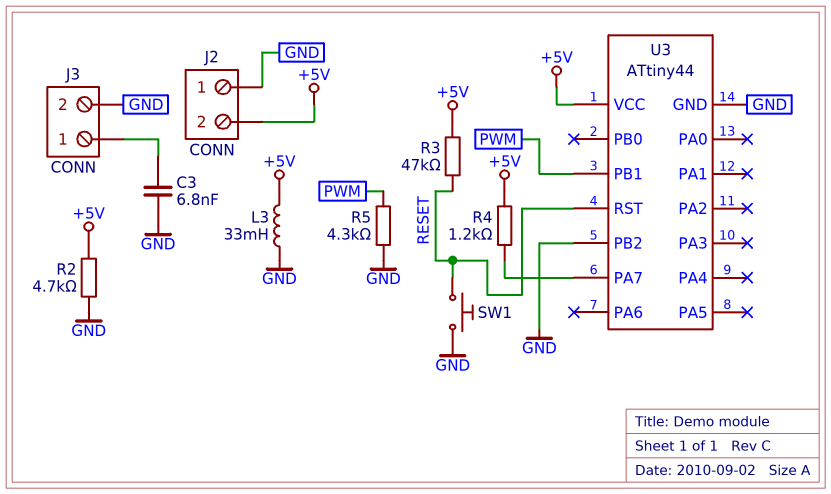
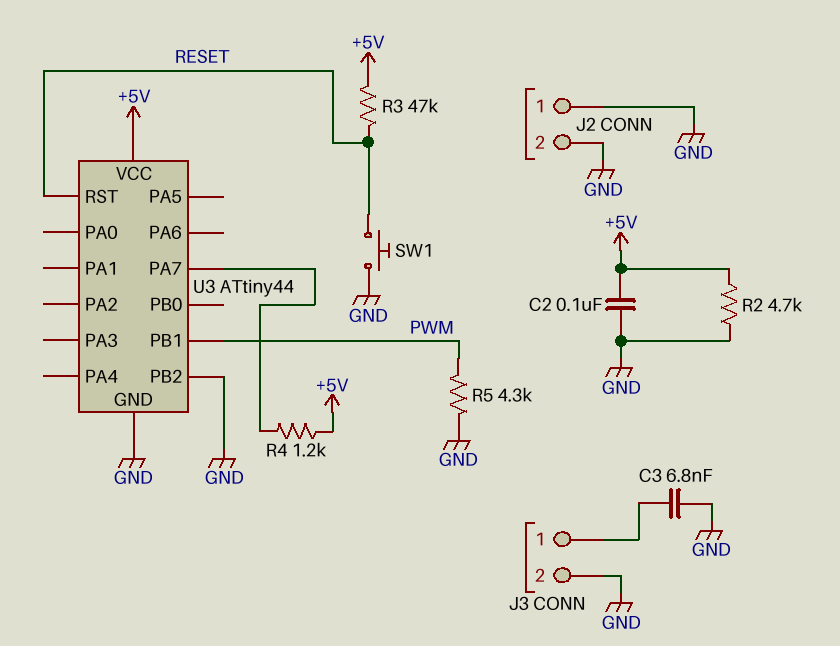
C2: none -> 100nF (+5V, GND)
J2 pin 2: +5V -> GND
L3: 33mH (+5V, GND) -> none

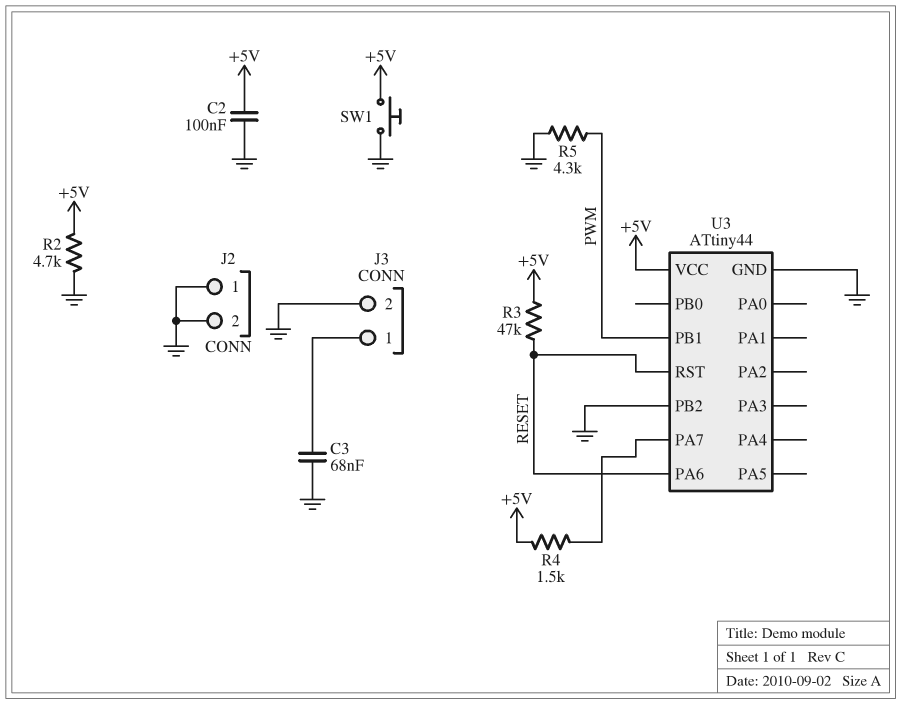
C3: 6.8nF (GND, J3/1) -> 68nF (GND, J3/1)
R4: 1.2k (+5V, U3/PA7) -> 1.5k (+5V, U3/PA7)
SW1: button (GND, RESET) -> button (+5V, GND)
U3 pin PA6: none -> RESET

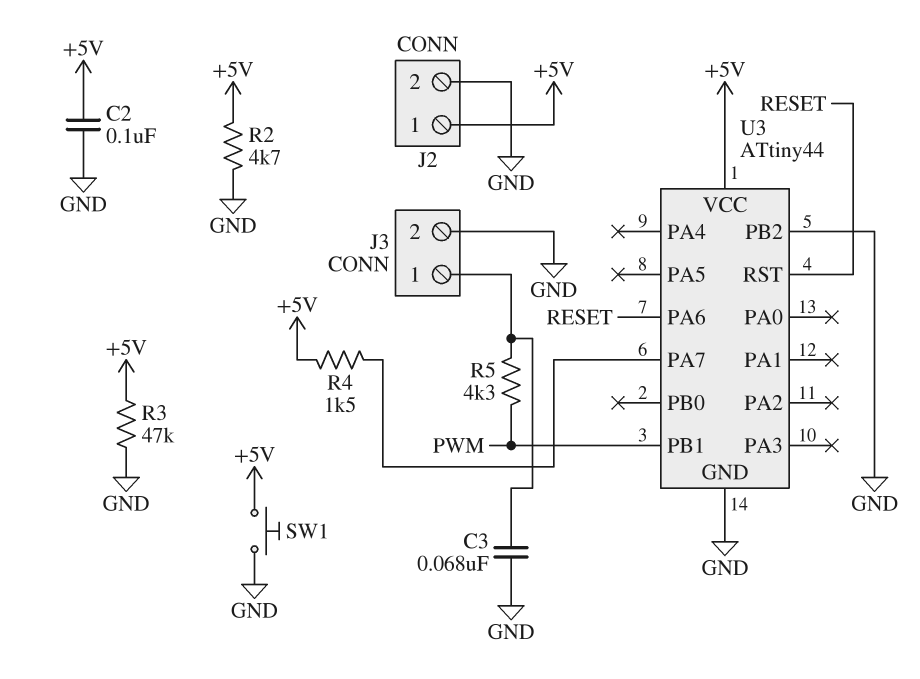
J2 pin 1: GND -> +5V
R3: 47k (+5V, RESET) -> 47k (+5V, GND)
R5: 4.3k (GND, PWM) -> 4.3k (J3/1, PWM)

